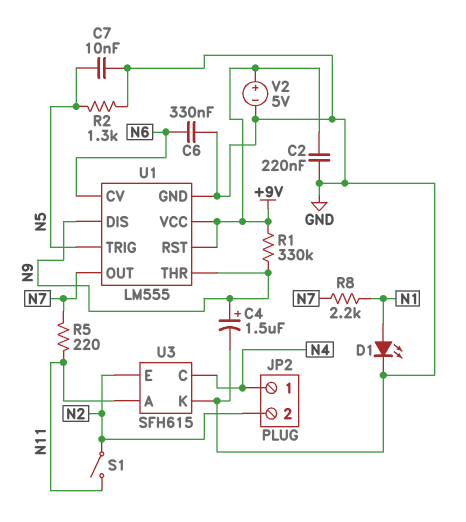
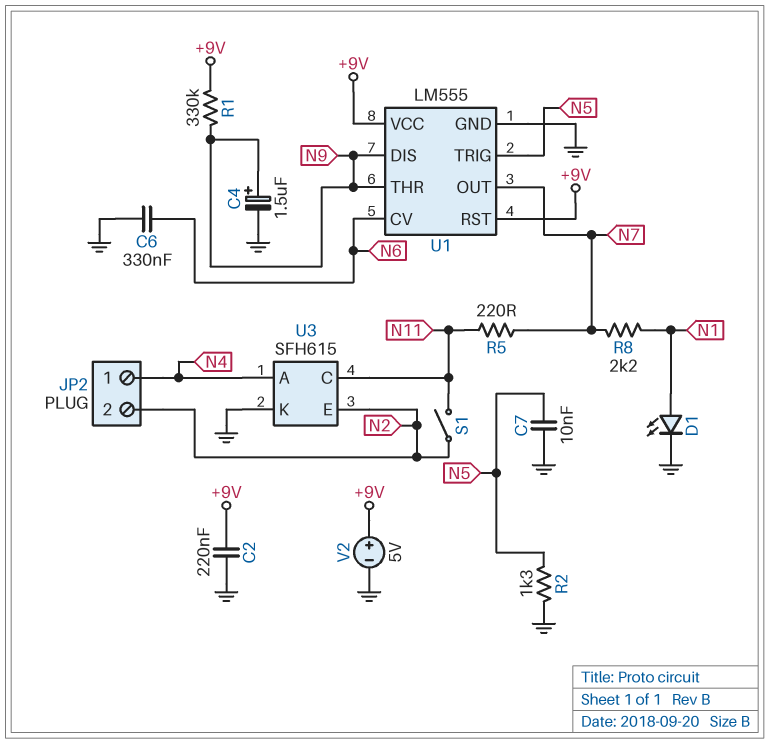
U3 pin A: N11 -> N4
U3 pin C: N4 -> N11

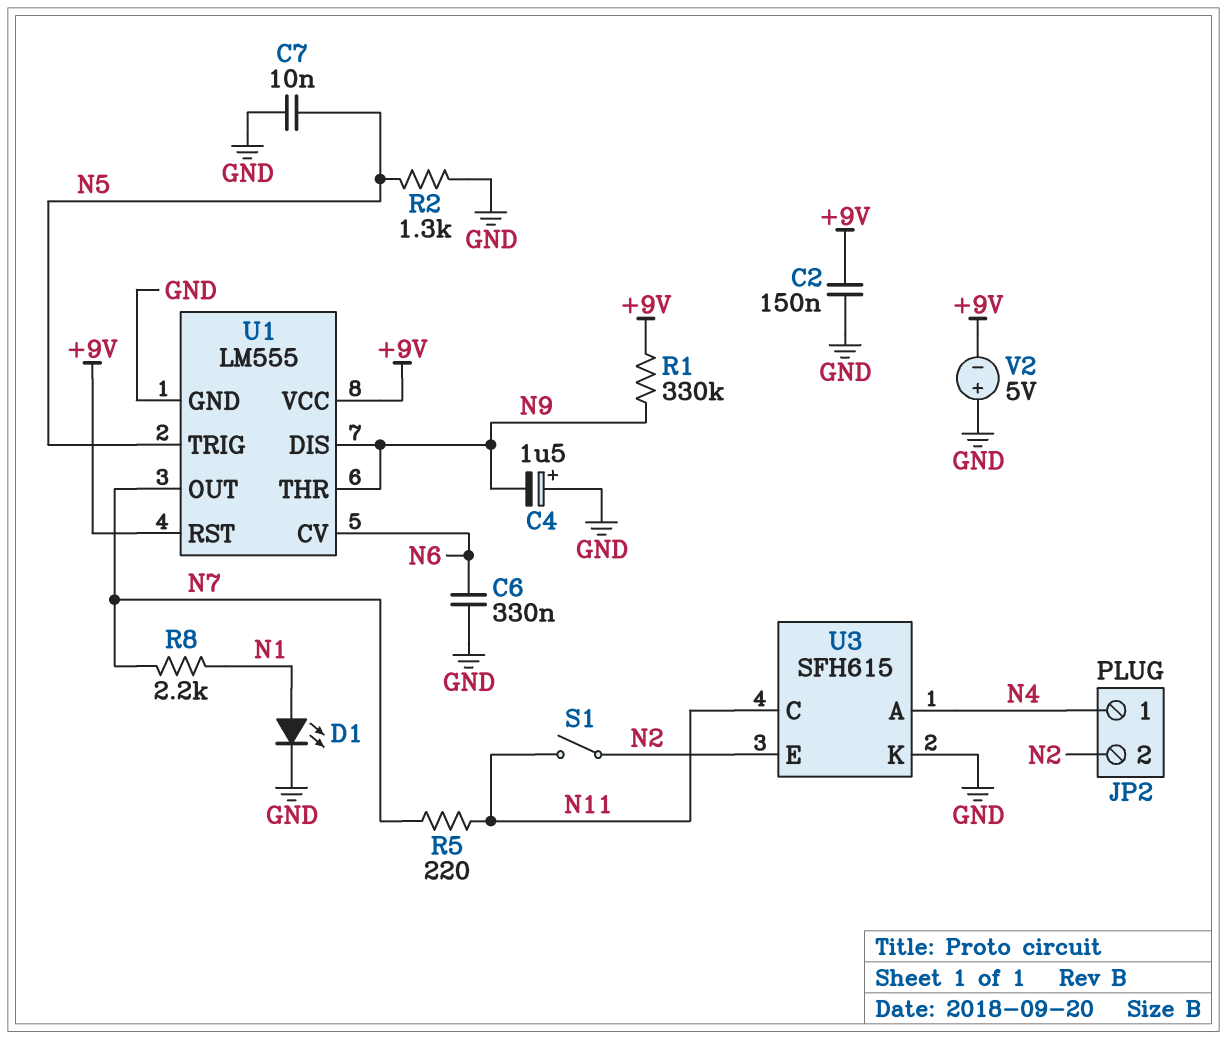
C2: 220nF (+9V, GND) -> 150nF (+9V, GND)
C4: 1.5uF (plus N9, minus GND) -> 1.5uF (plus GND, minus N9)
V2: 5V (plus +9V, minus GND) -> 5V (plus GND, minus +9V)

